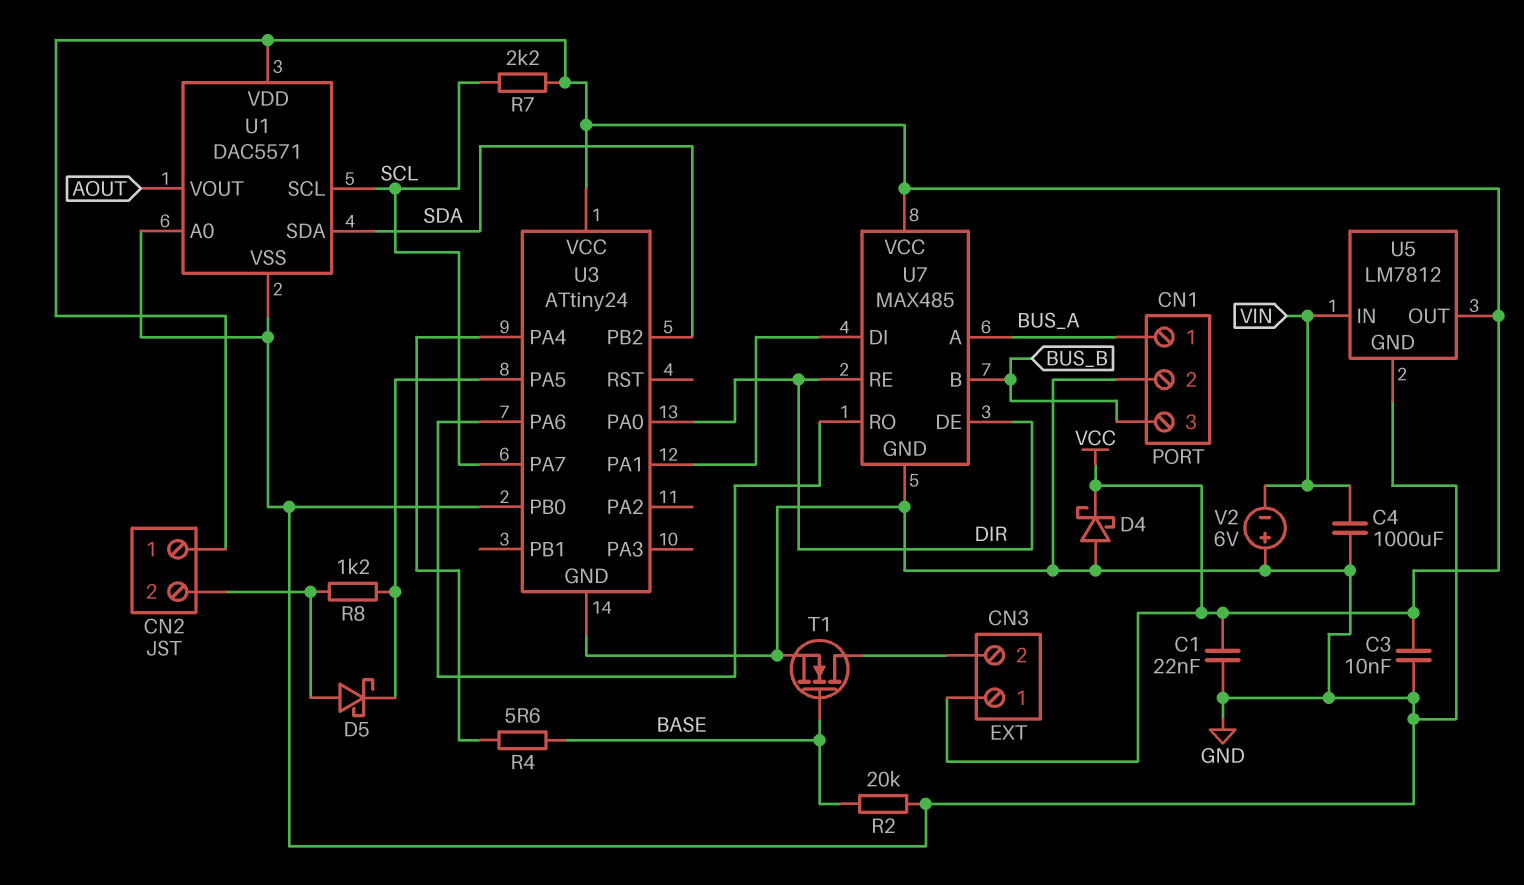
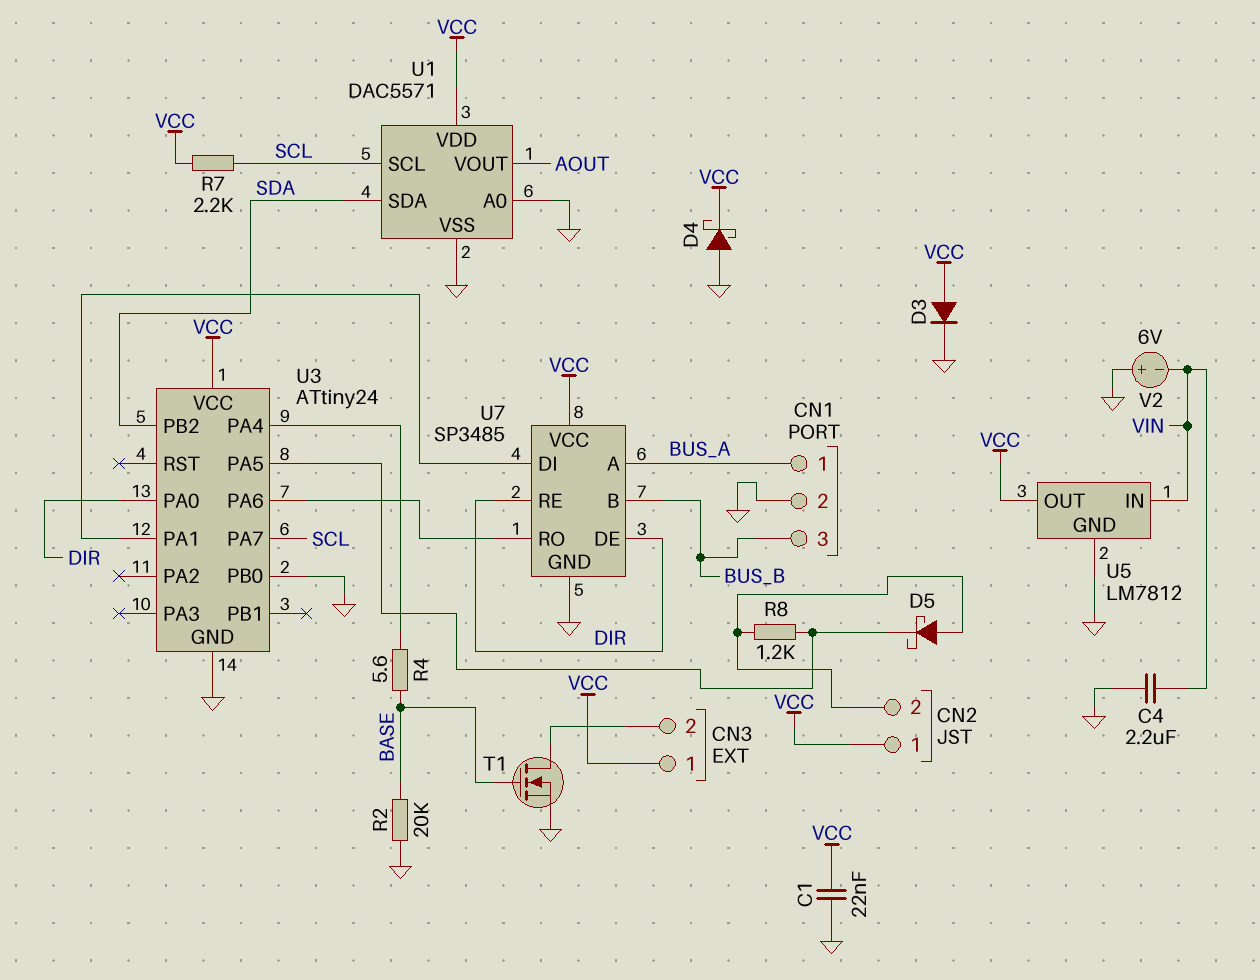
C3: 10nF (GND, VCC) -> none
C4: 1000uF (GND, VIN) -> 2.2uF (GND, VIN)
D3: none -> diode (A VCC, K GND)
U7: MAX485 -> SP3485

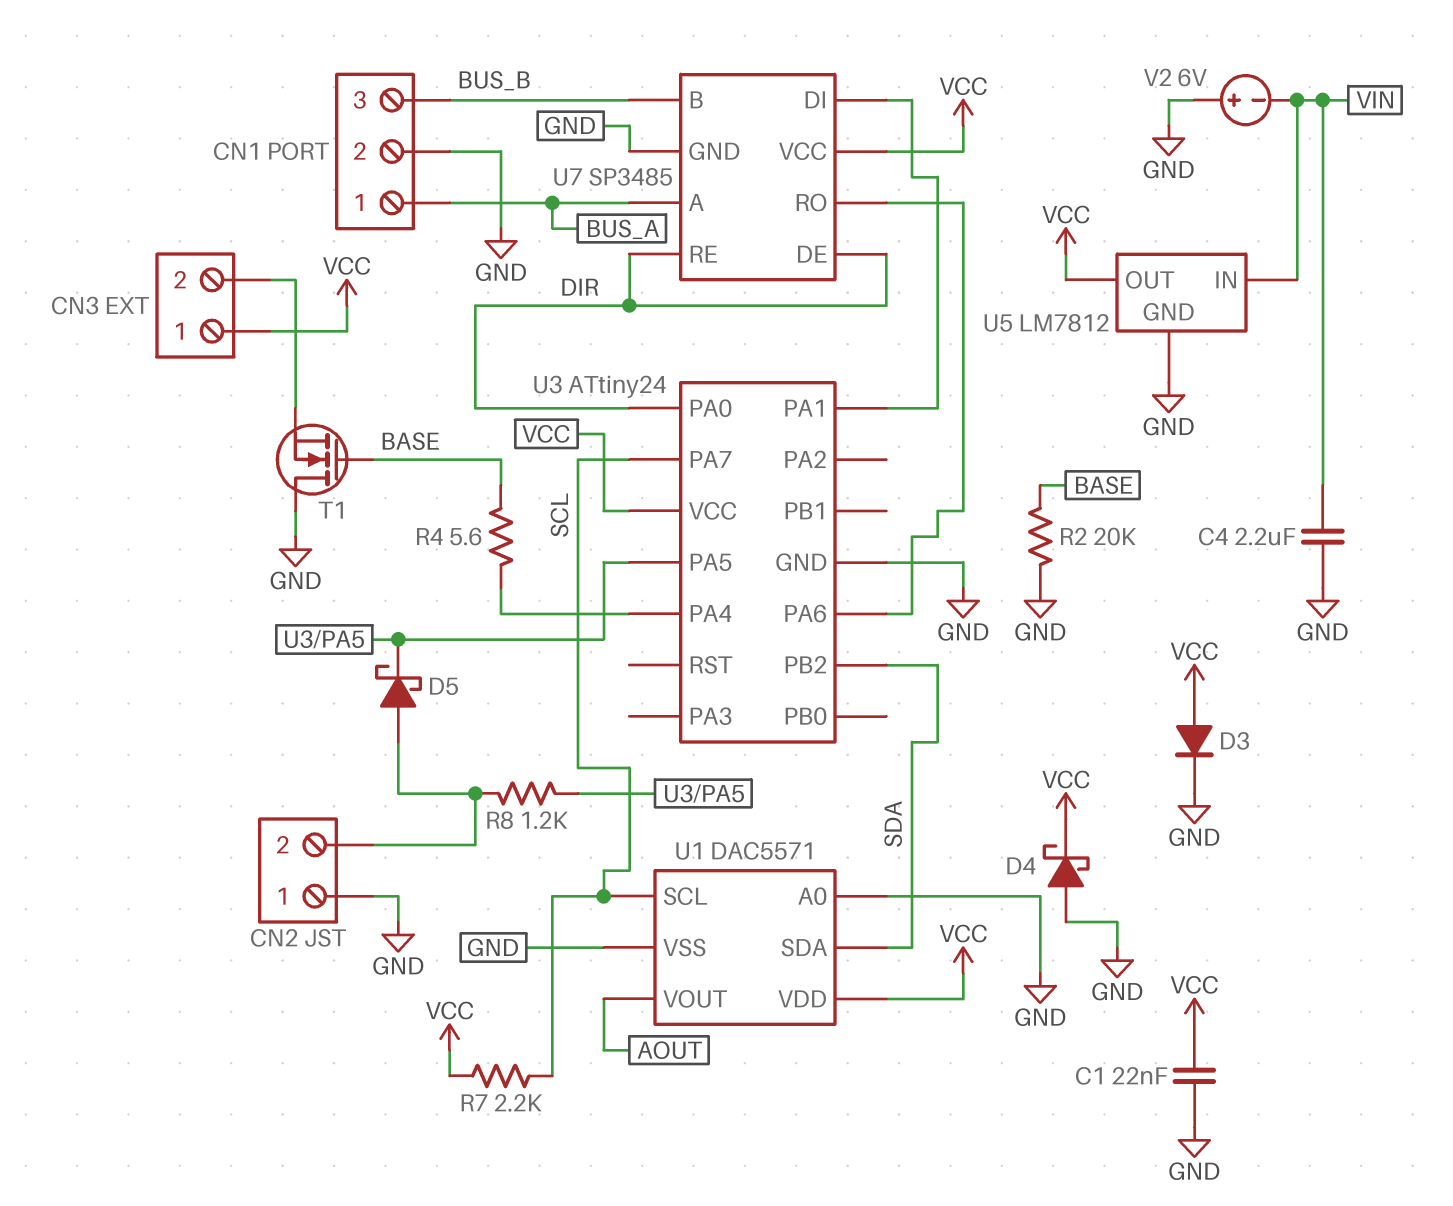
CN2 pin 1: VCC -> GND
T1: NMOS (G BASE, D CN3/2, S GND) -> NMOS (G BASE, D GND, S CN3/2)
U3 pin PB0: GND -> none

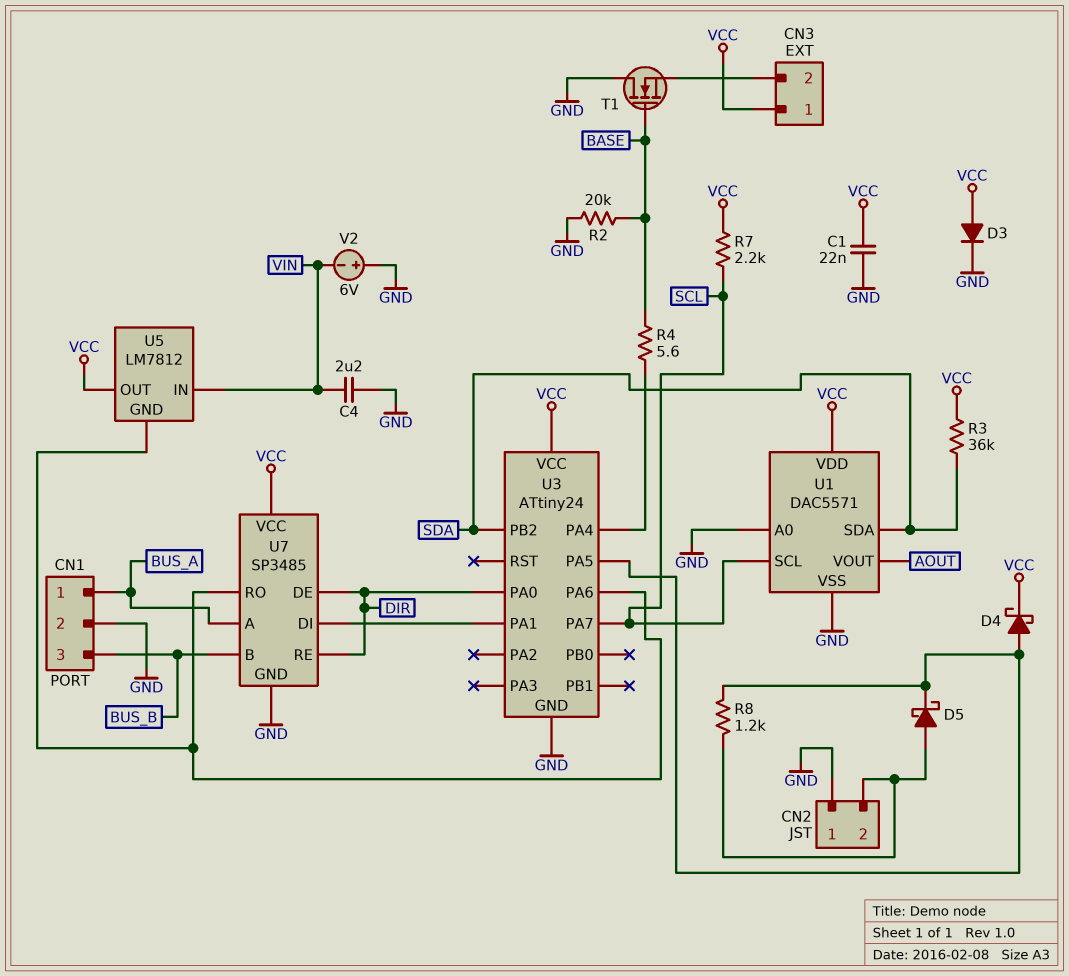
D4: schottky (A GND, K VCC) -> schottky (A U3/PA5, K VCC)
R3: none -> 36k (SDA, VCC)
U5 pin GND: GND -> U3/PA6

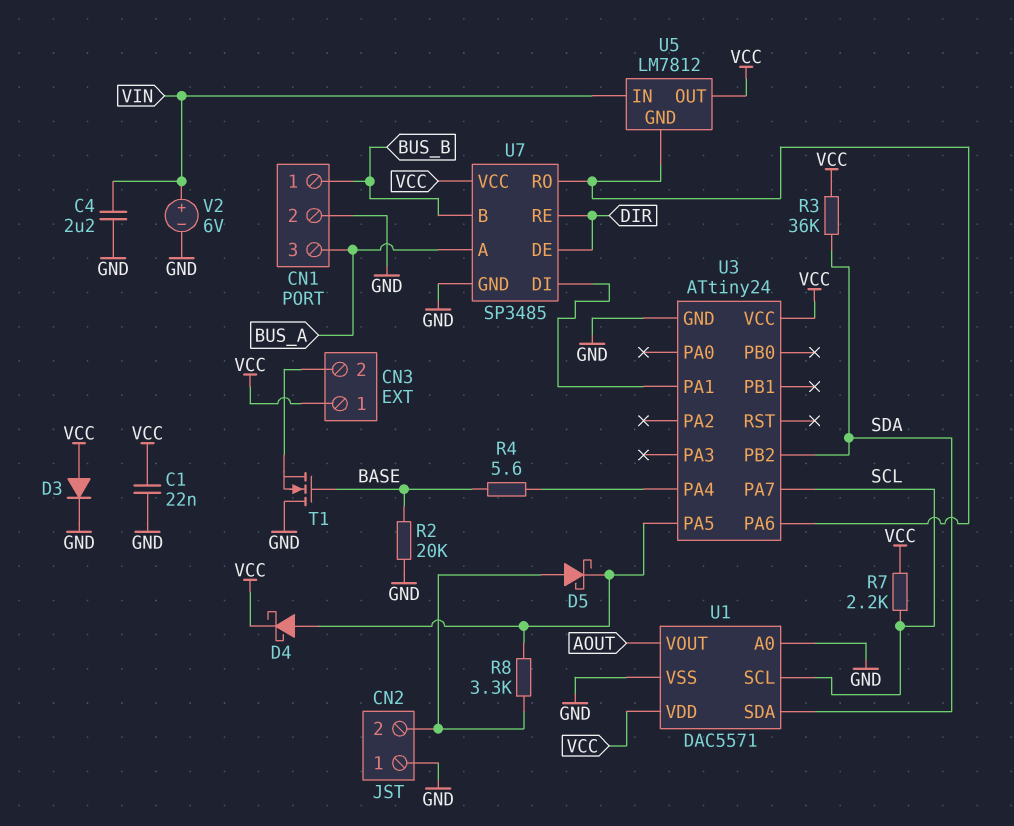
CN1 pin 1: BUS_A -> BUS_B
CN1 pin 3: BUS_B -> BUS_A
R8: 1.2k (CN2/2, U3/PA5) -> 3.3k (CN2/2, U3/PA5)
U3 pin PA0: DIR -> none
V2: 6V (plus GND, minus VIN) -> 6V (plus VIN, minus GND)

